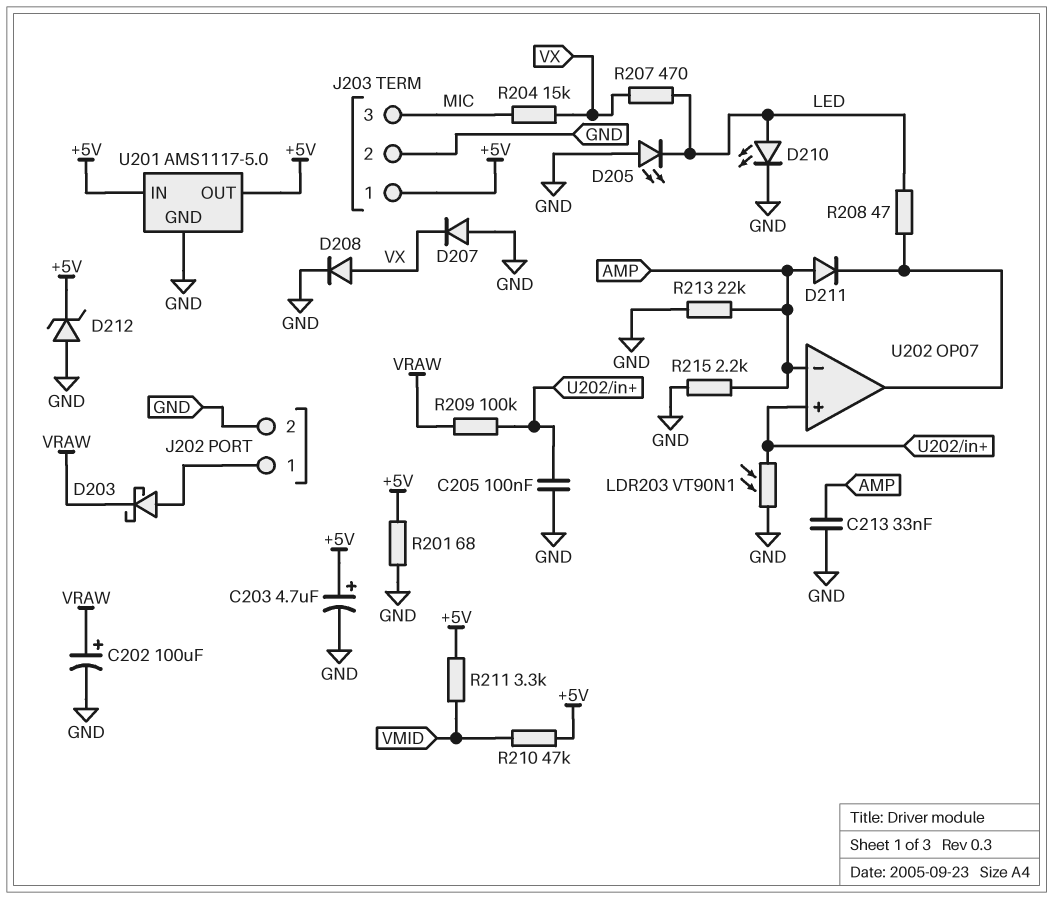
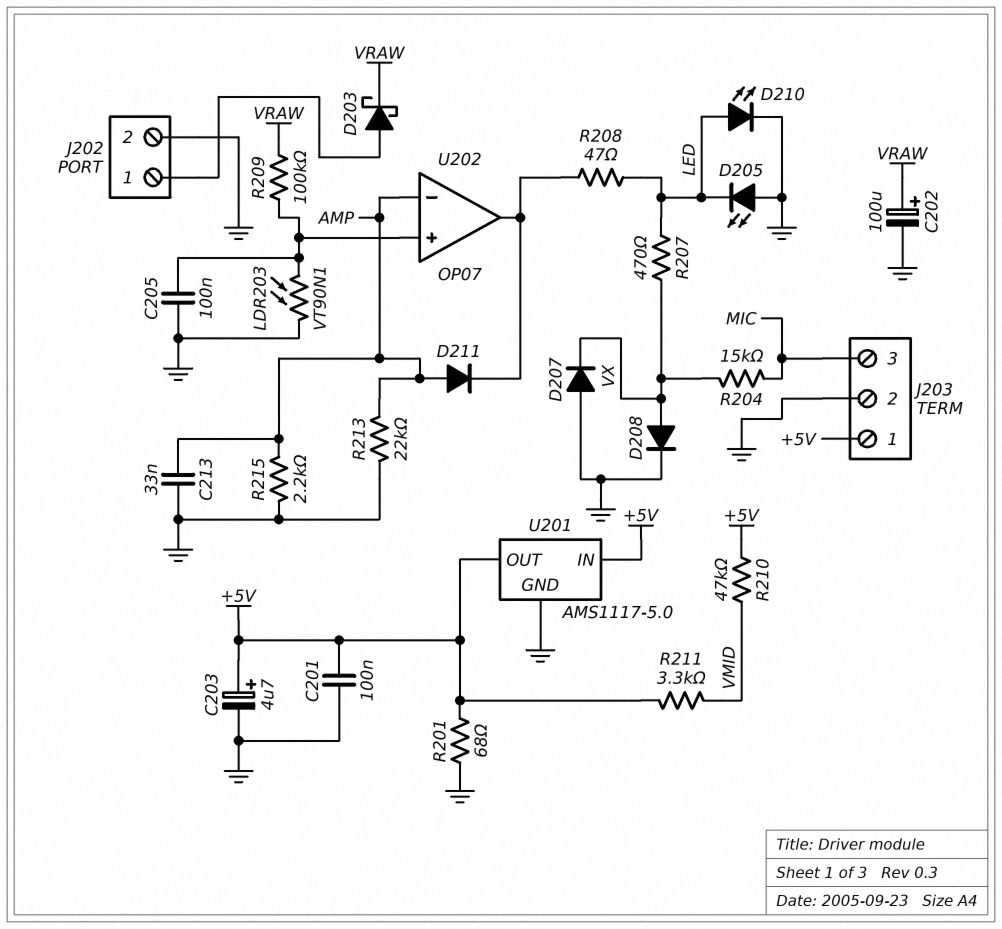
C201: none -> 100nF (+5V, GND)
D212: zener (A GND, K +5V) -> none

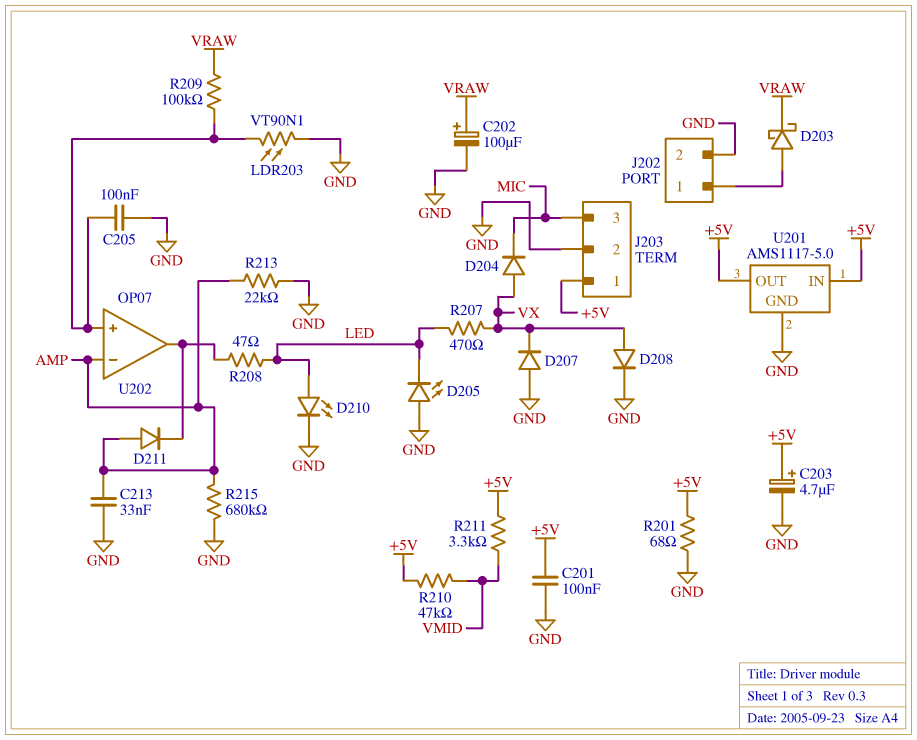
D204: none -> diode (A VX, K MIC)
R204: 15k (MIC, VX) -> none
R215: 2.2k (AMP, GND) -> 680k (AMP, GND)

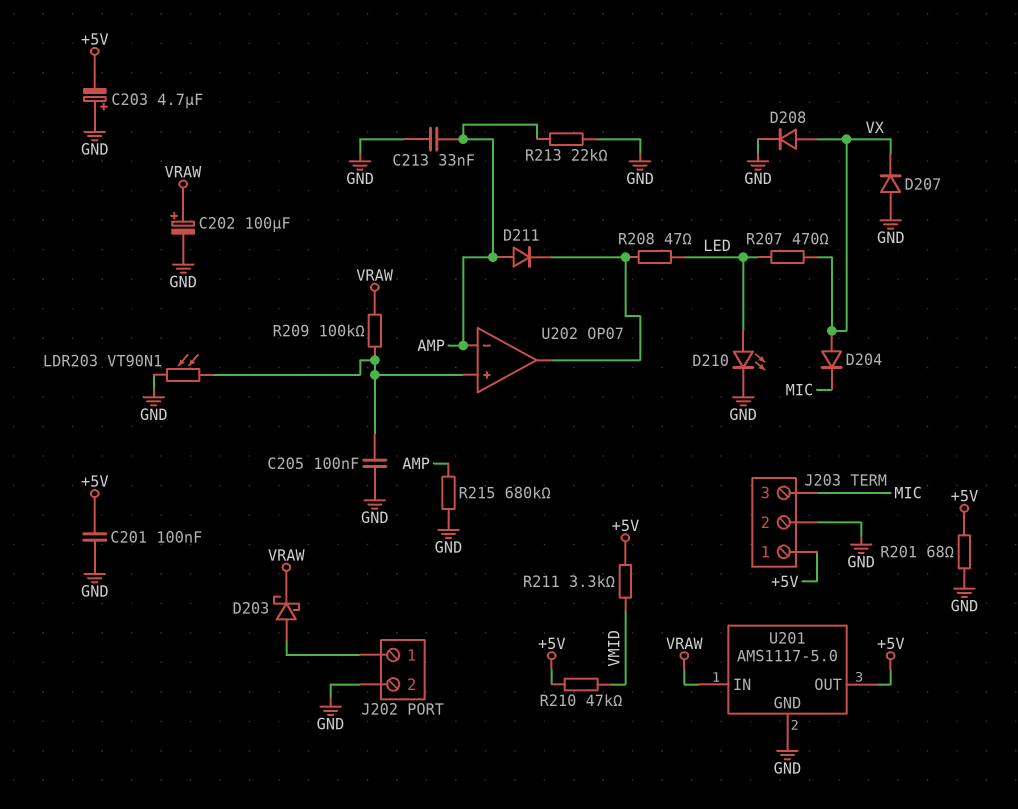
C203: 4.7uF (plus +5V, minus GND) -> 4.7uF (plus GND, minus +5V)
D205: LED (A GND, K LED) -> none
U201 pin IN: +5V -> VRAW

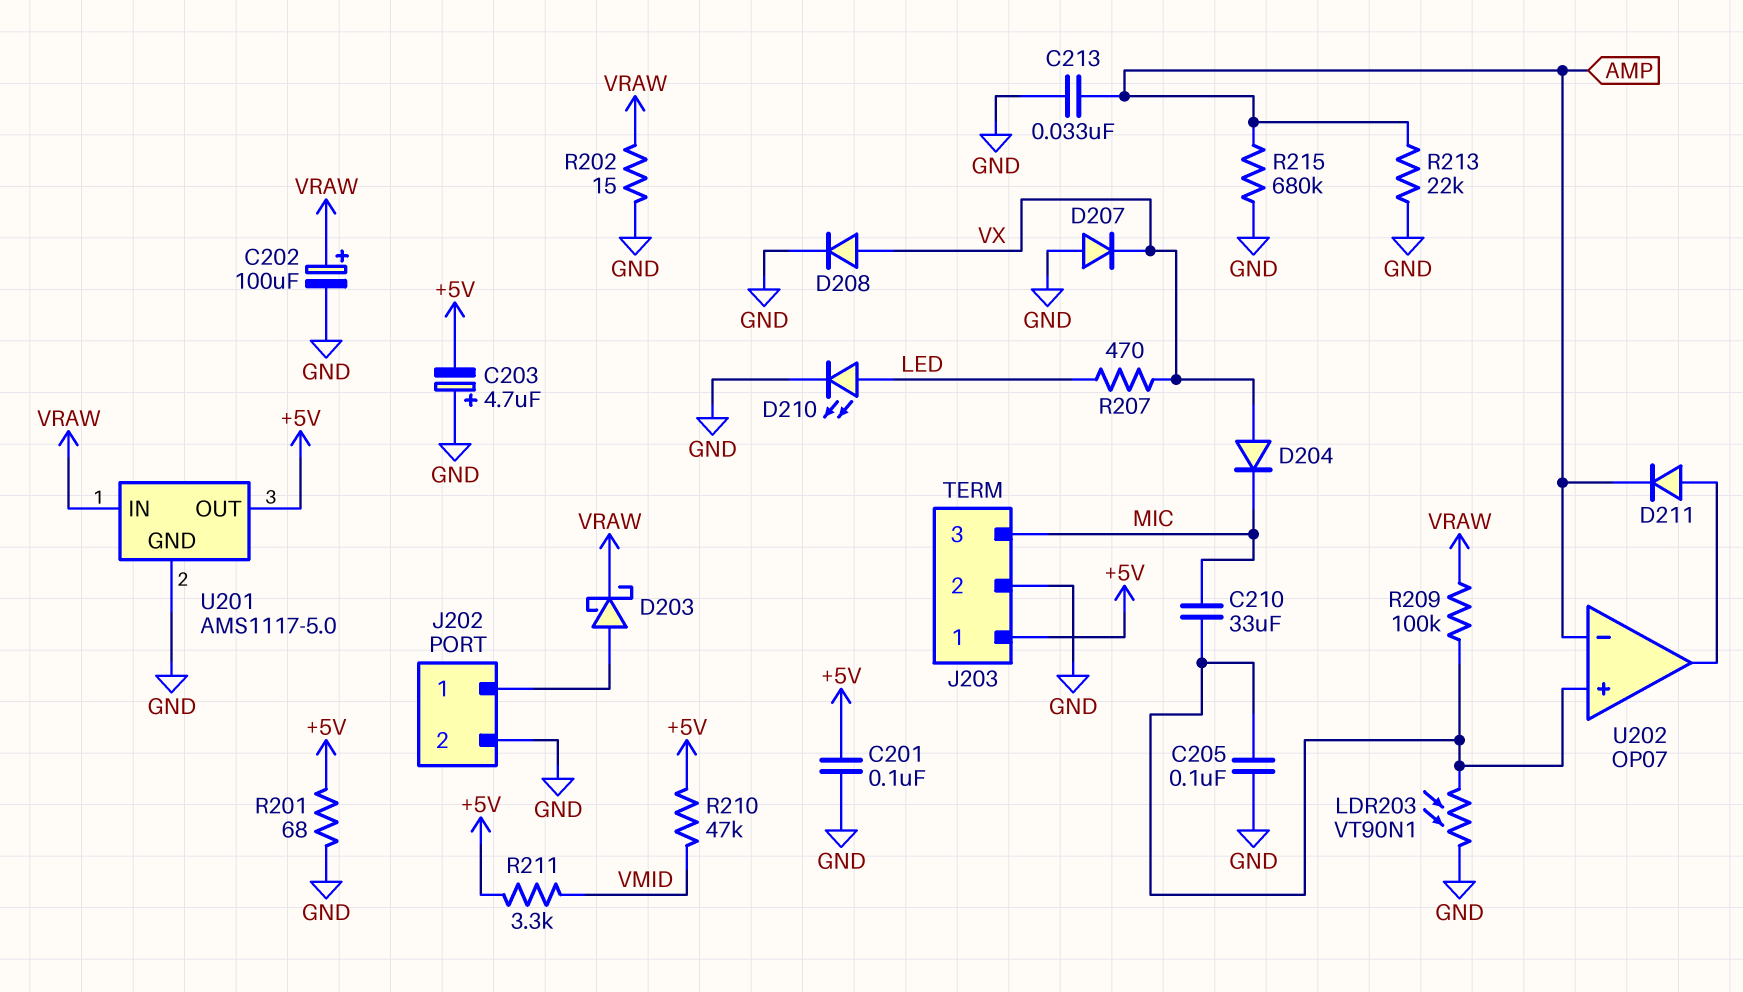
C210: none -> 33uF (MIC, U202/in+)
D211: diode (A AMP, K U202/out) -> diode (A U202/out, K AMP)
R202: none -> 15 (GND, VRAW)
R208: 47 (LED, U202/out) -> none

